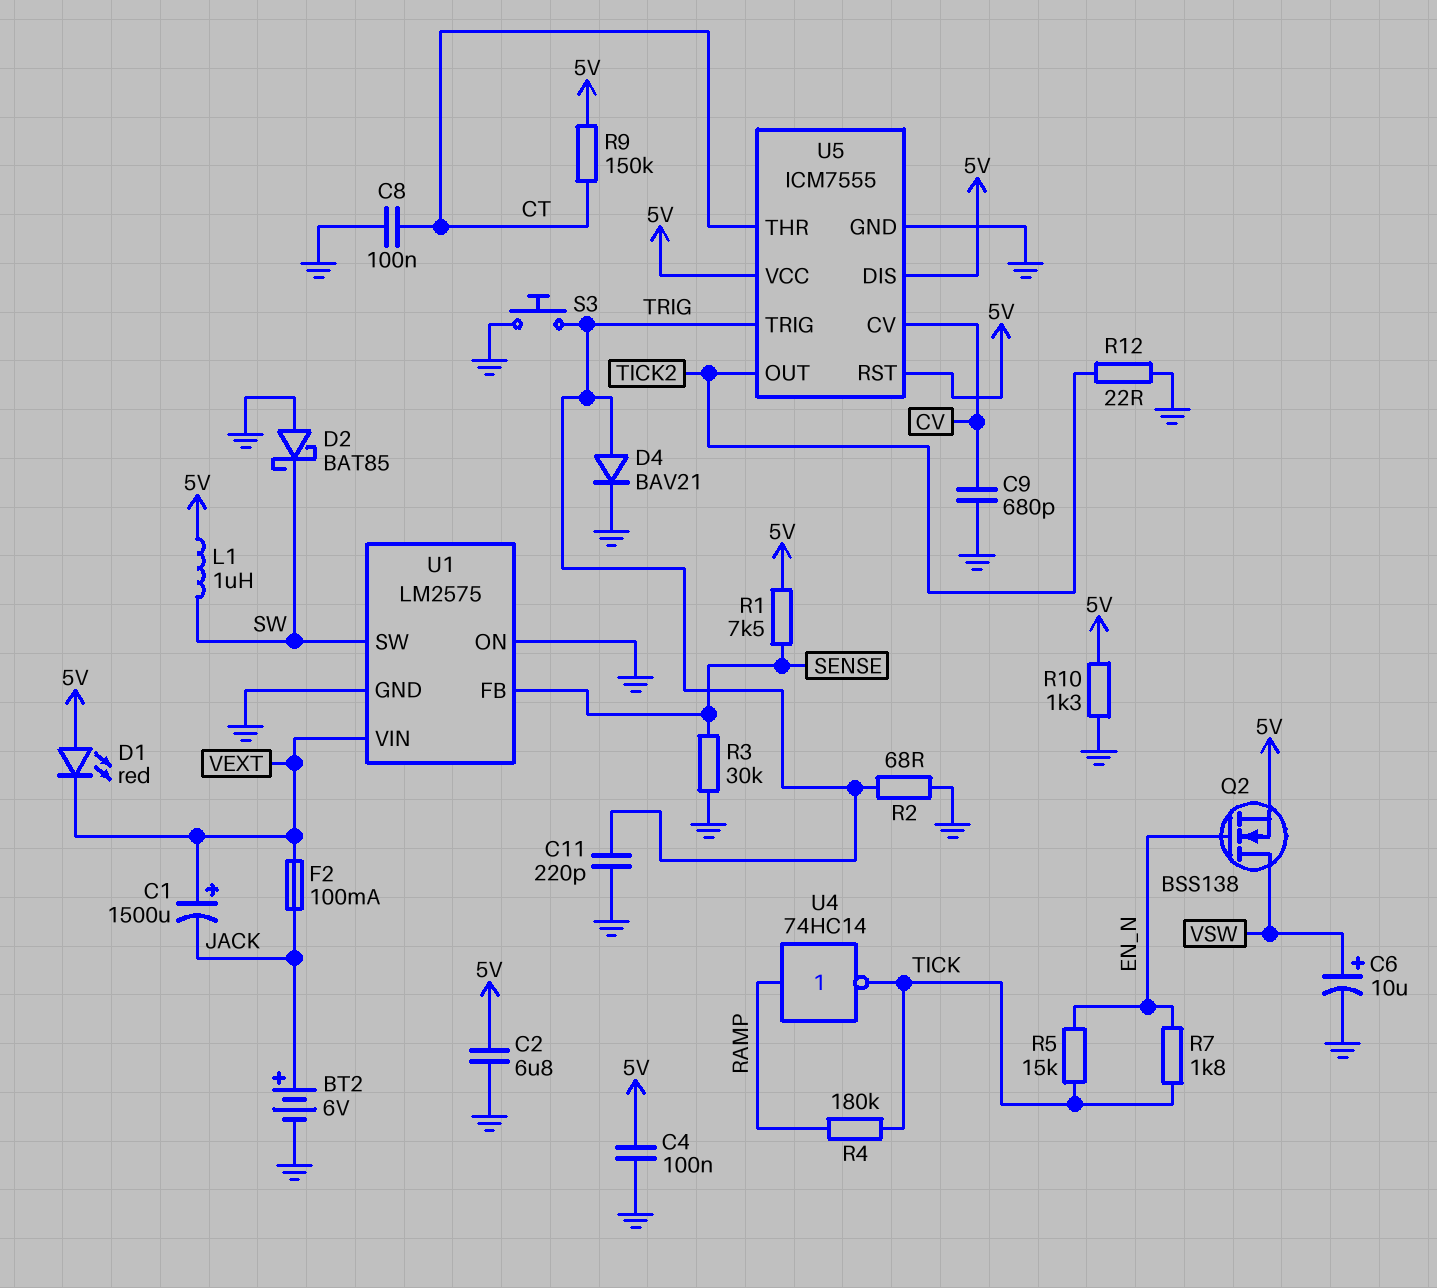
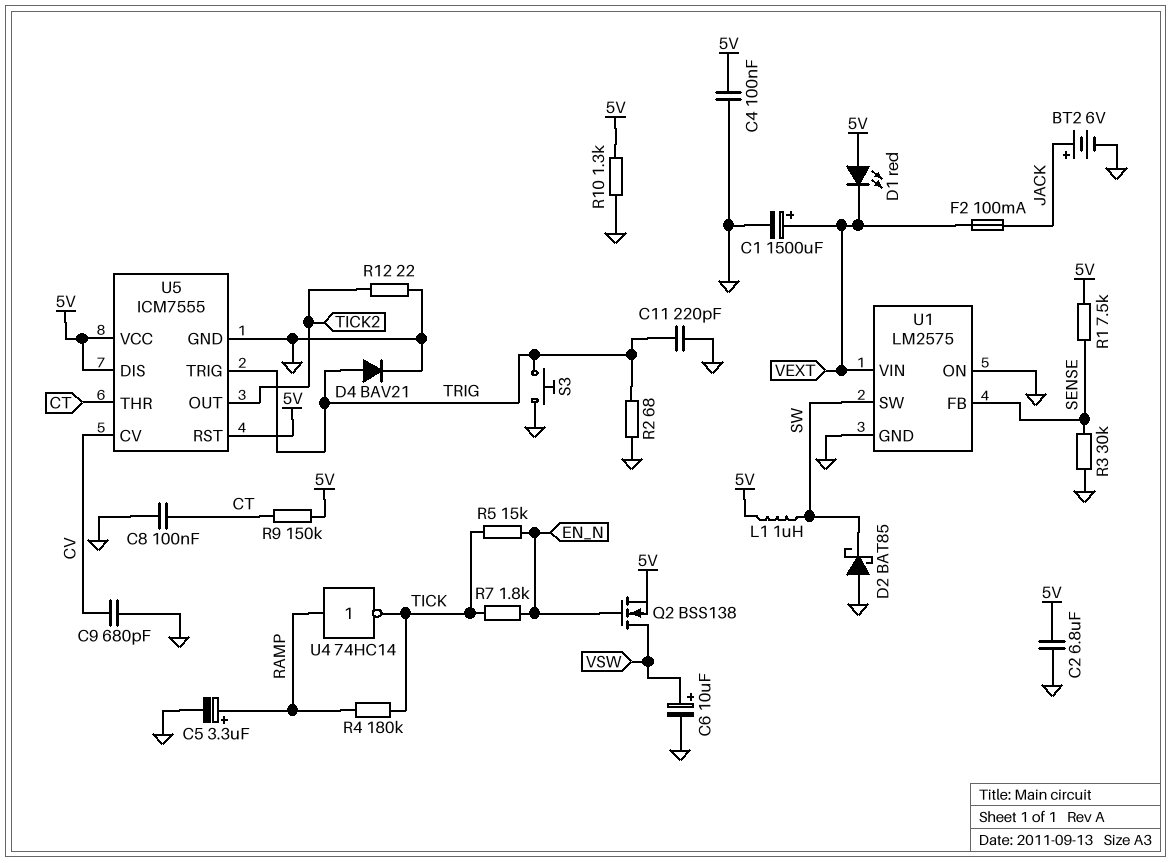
C1: 1500uF (plus VEXT, minus JACK) -> 1500uF (plus VEXT, minus GND)
C5: none -> 3.3uF (plus RAMP, minus GND)

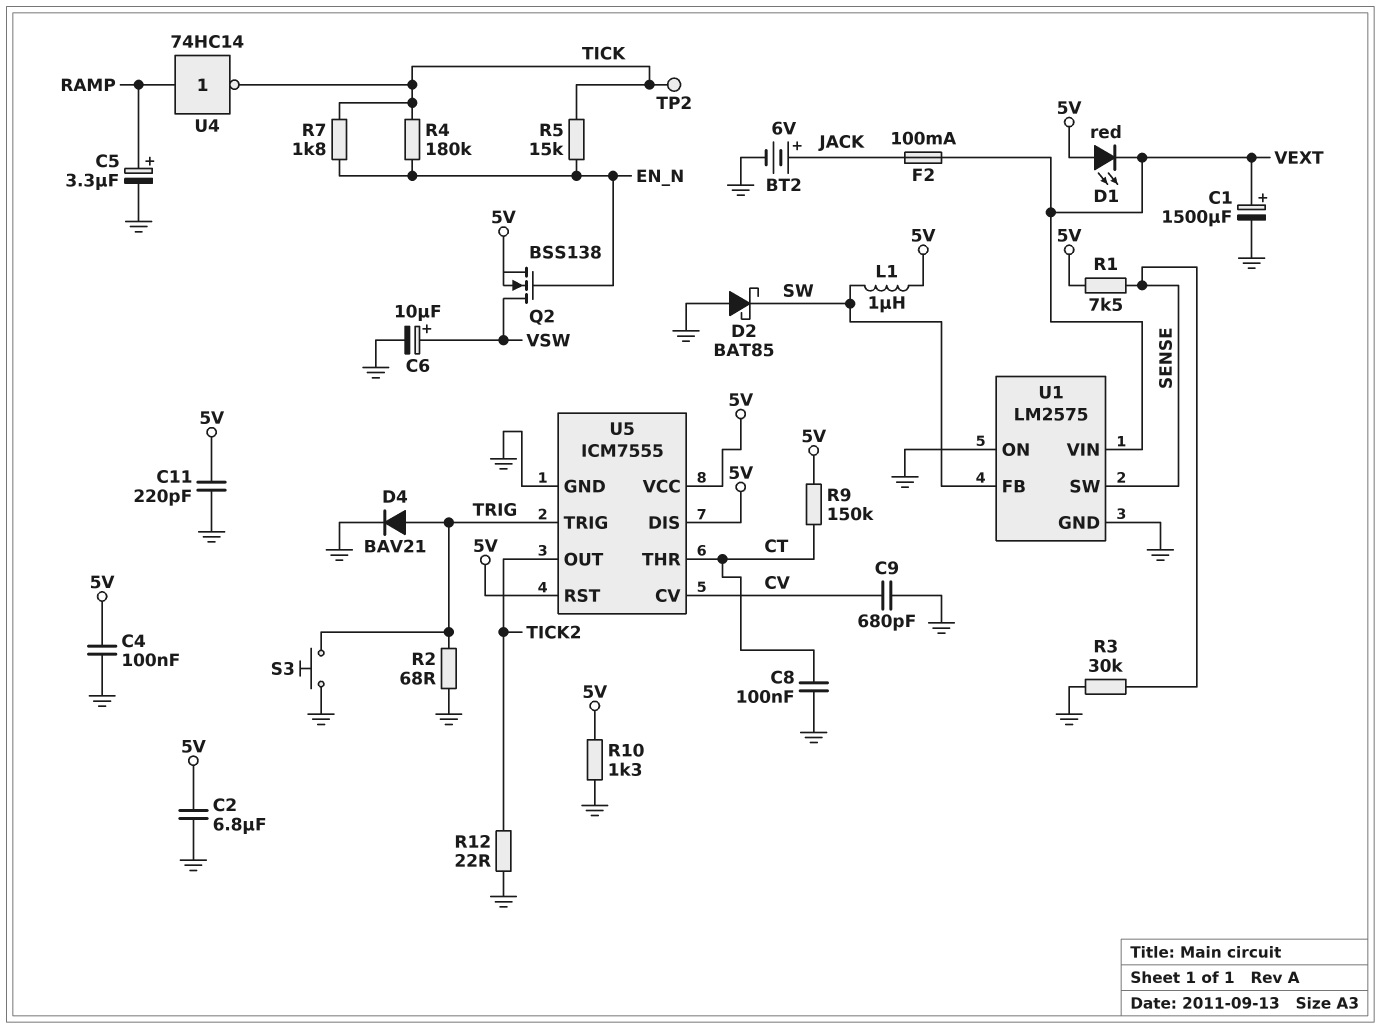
C11: 220pF (GND, TRIG) -> 220pF (5V, GND)
R4: 180k (RAMP, TICK) -> 180k (EN_N, TICK)
TP2: none -> test point (TICK)
U1 pin FB: SENSE -> SW
U1 pin SW: SW -> SENSE

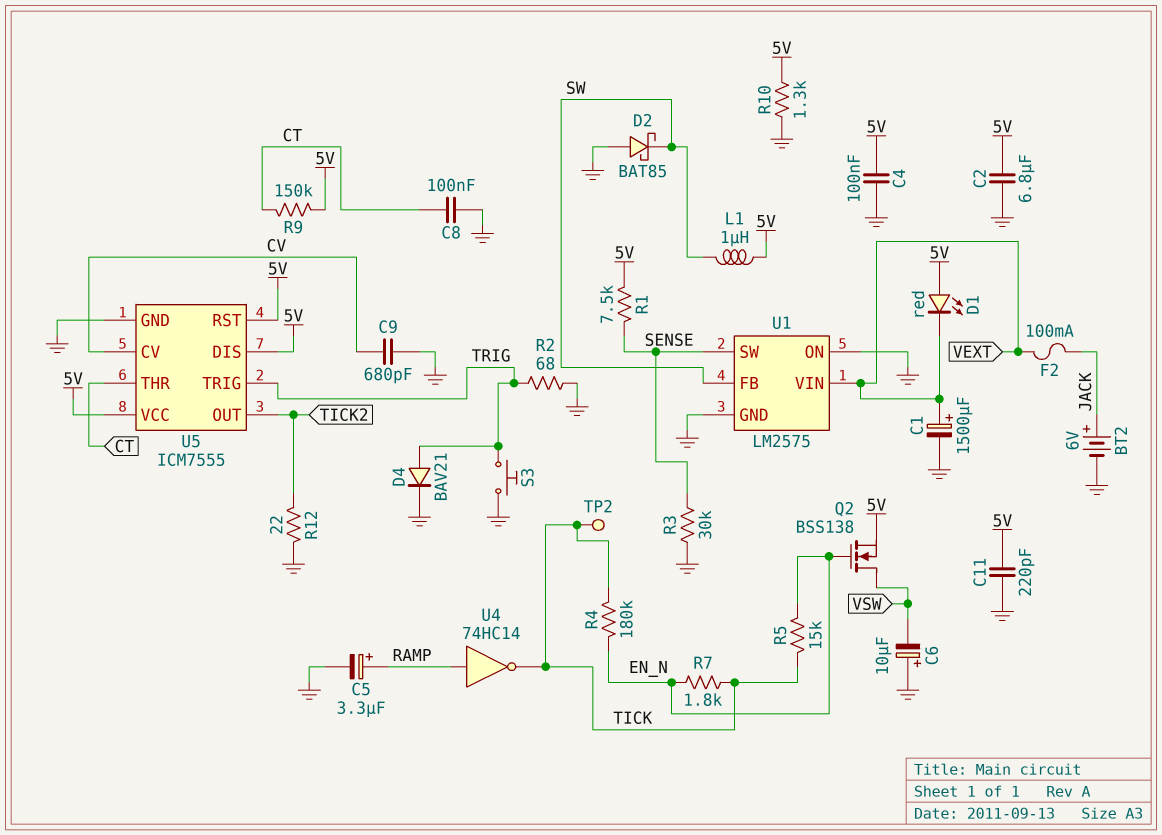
C6: 10uF (plus VSW, minus GND) -> 10uF (plus GND, minus VSW)

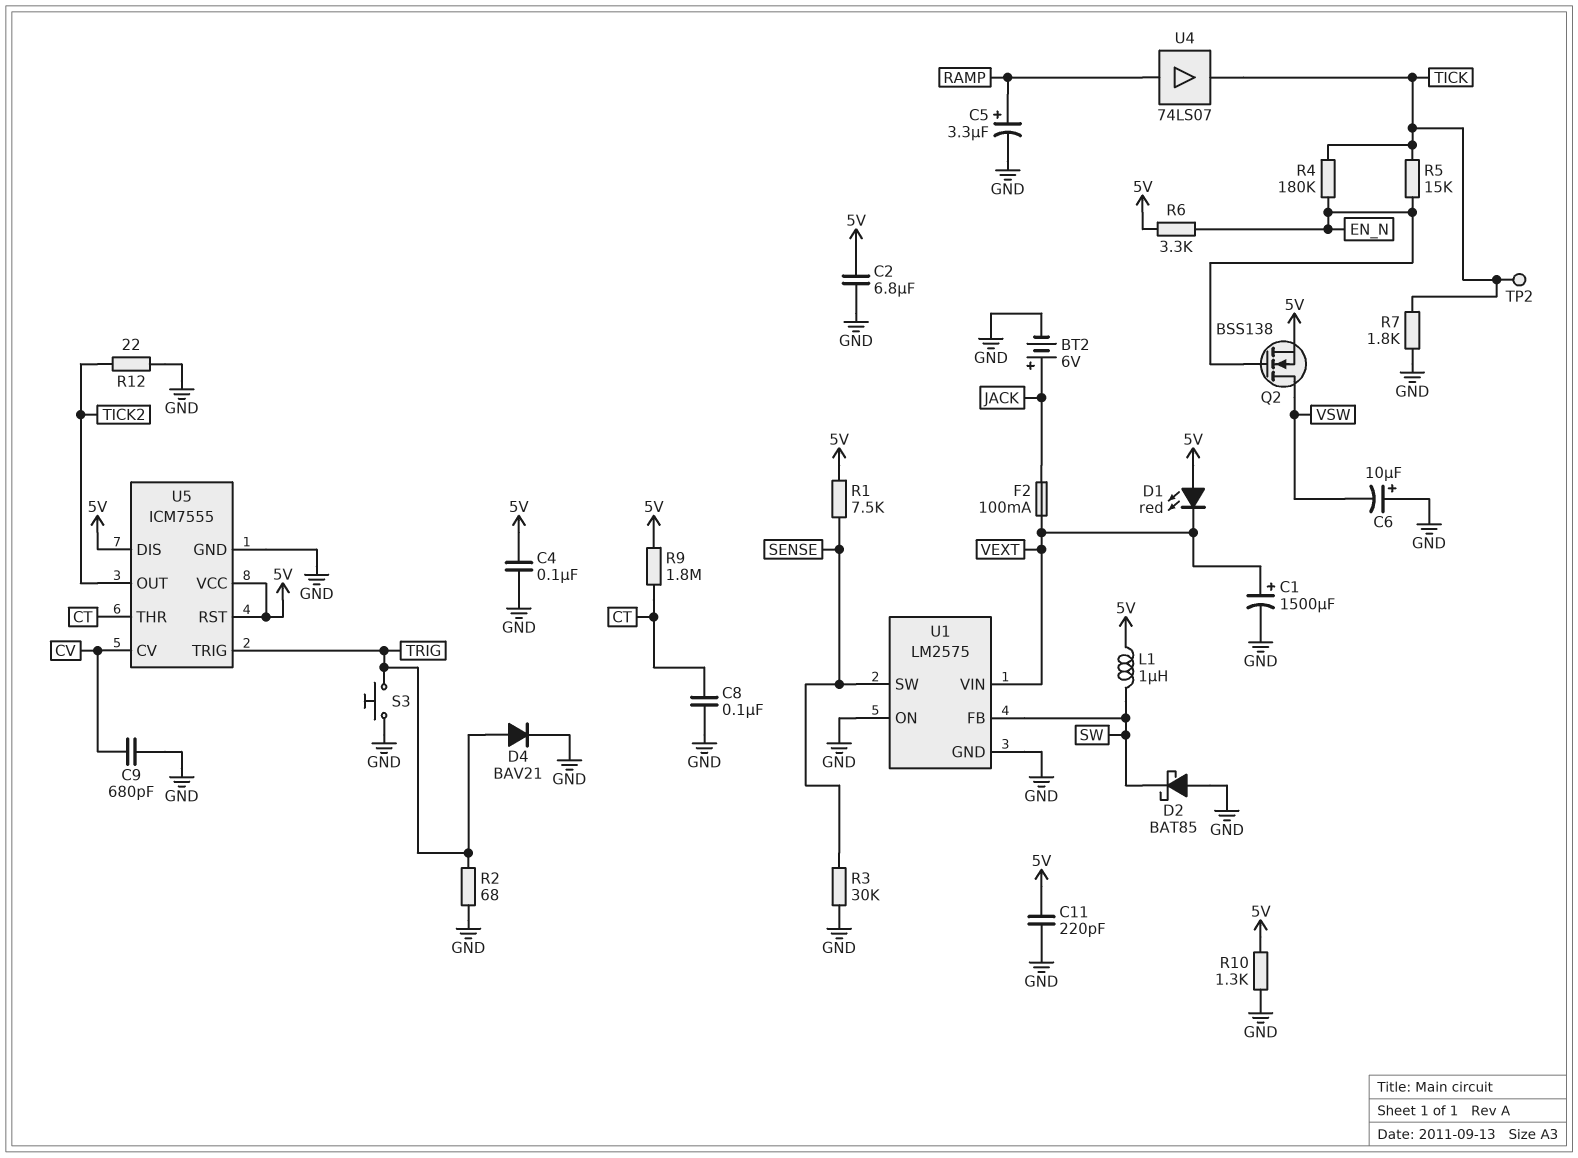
R6: none -> 3.3k (5V, EN_N)
R7: 1.8k (EN_N, TICK) -> 1.8k (GND, TICK)
R9: 150k (5V, CT) -> 1.8M (5V, CT)
U4: NOT 74HC14 (in RAMP, out TICK) -> buffer 74LS07 (in RAMP, out TICK)

